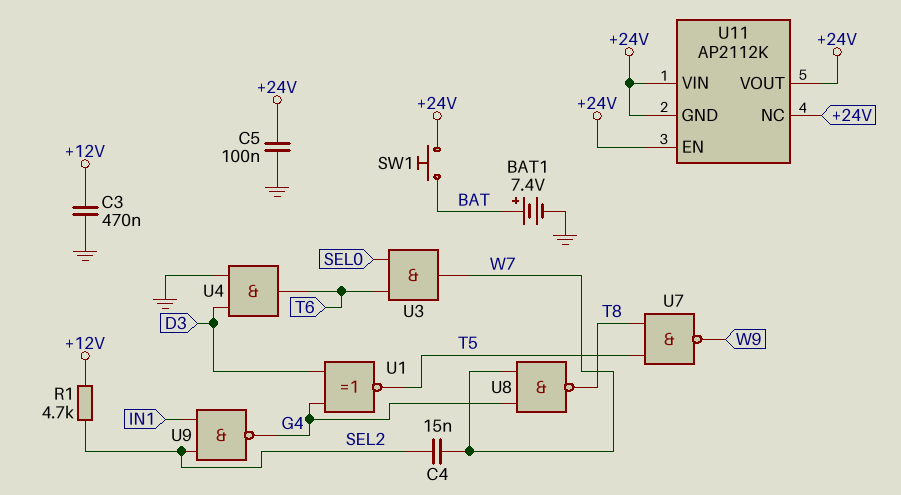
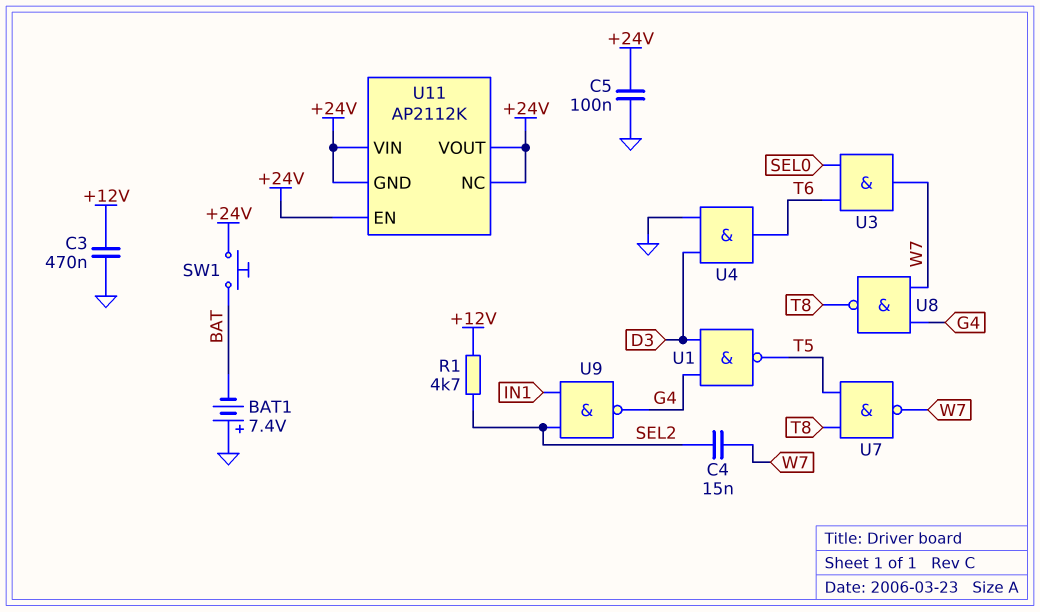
BAT1: 7.4V (plus BAT, minus GND) -> 7.4V (plus GND, minus BAT)
U1: XNOR (in D3, in G4, out T5) -> NAND (in D3, in G4, out T5)
U7: NAND (in T5, in T8, out W9) -> NAND (in T5, in T8, out W7)

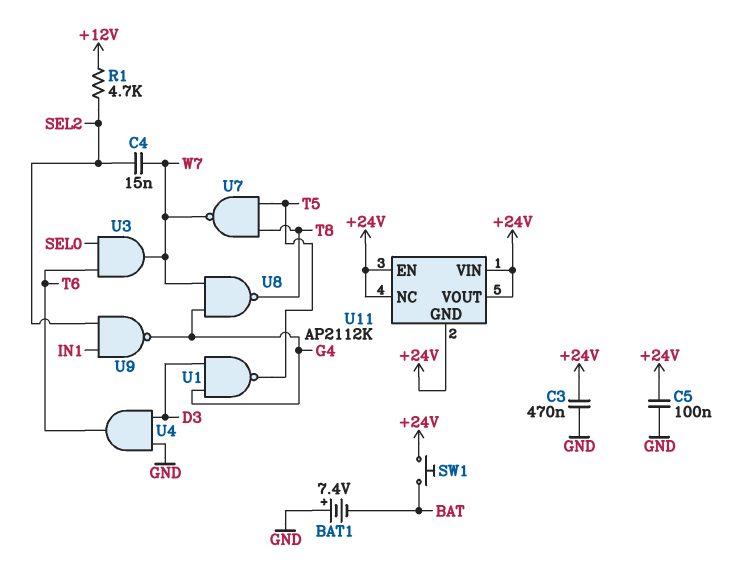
C3: 470nF (+12V, GND) -> 470nF (+24V, GND)

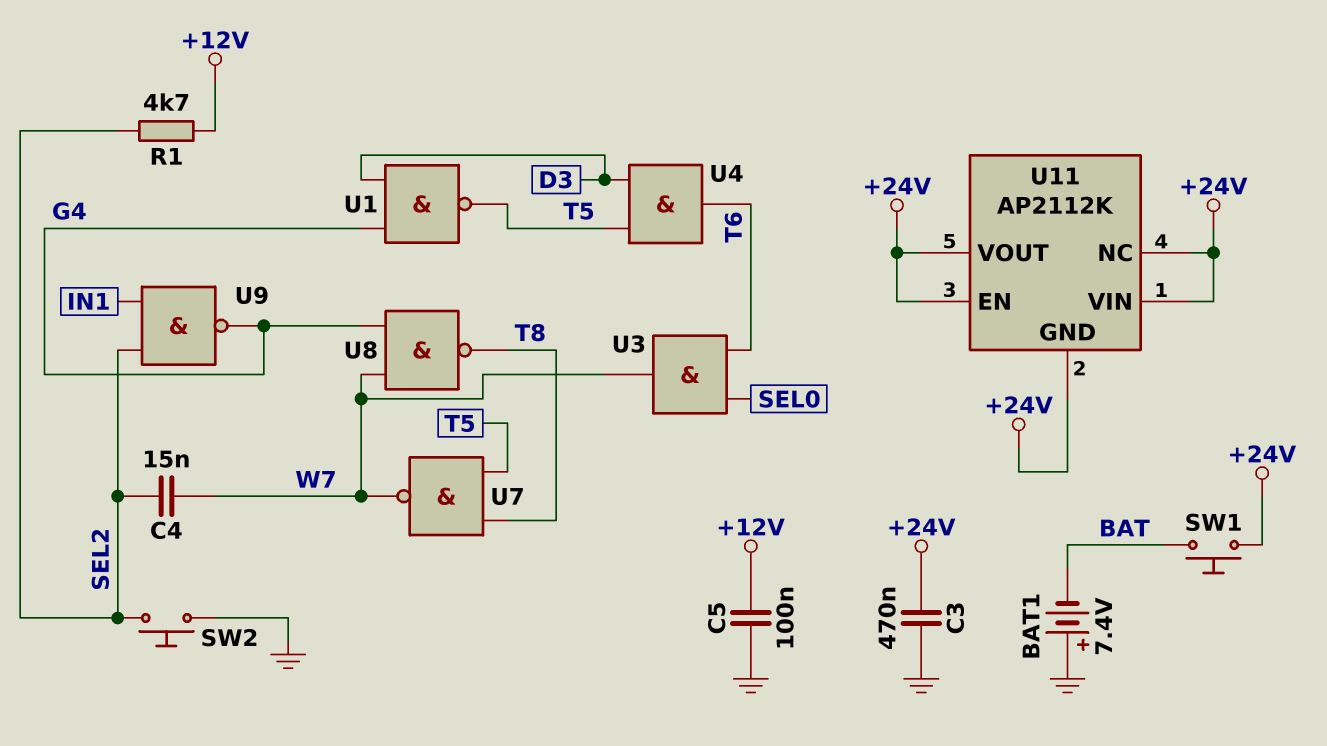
C5: 100nF (+24V, GND) -> 100nF (+12V, GND)
SW2: none -> button (GND, SEL2)
U4: AND (in D3, in GND, out T6) -> AND (in D3, in T5, out T6)

